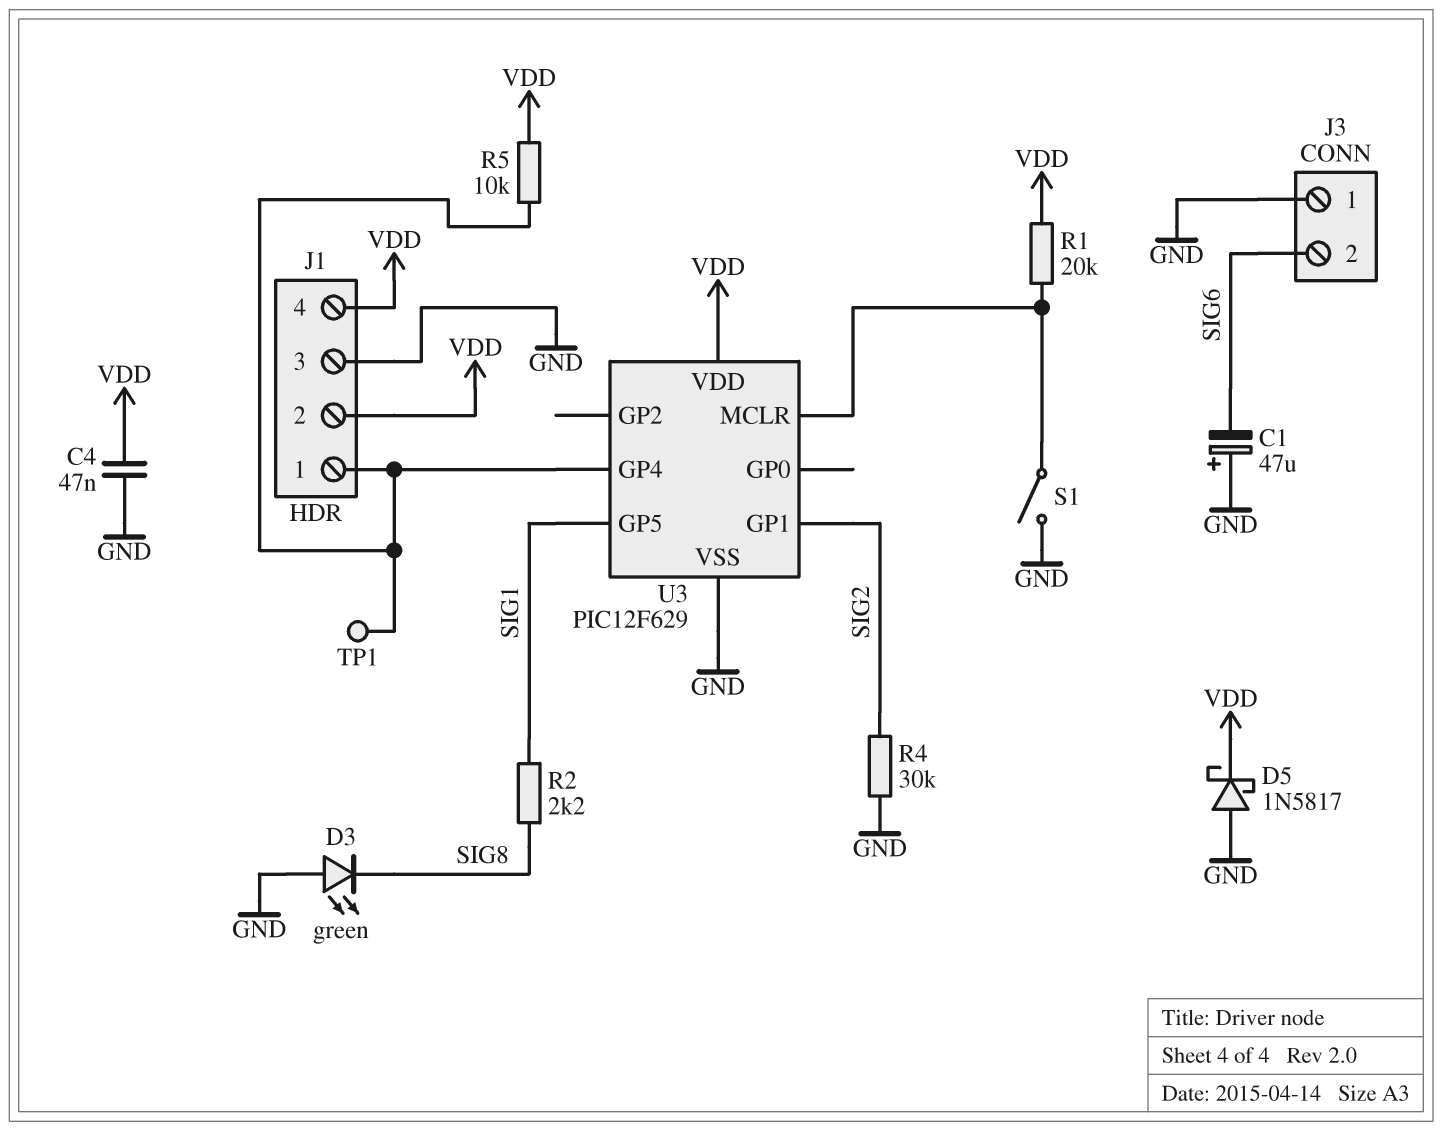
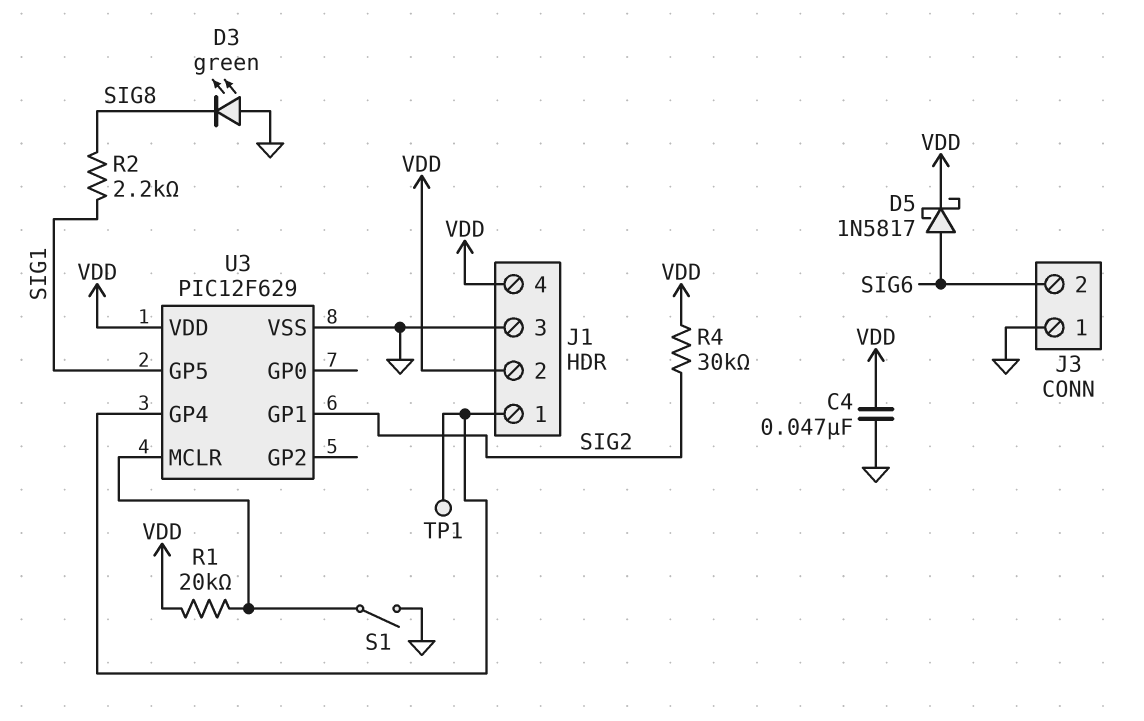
C1: 47uF (plus GND, minus SIG6) -> none
D5: schottky 1N5817 (A GND, K VDD) -> schottky 1N5817 (A SIG6, K VDD)
R4: 30k (GND, SIG2) -> 30k (SIG2, VDD)
R5: 10k (J1/1, VDD) -> none

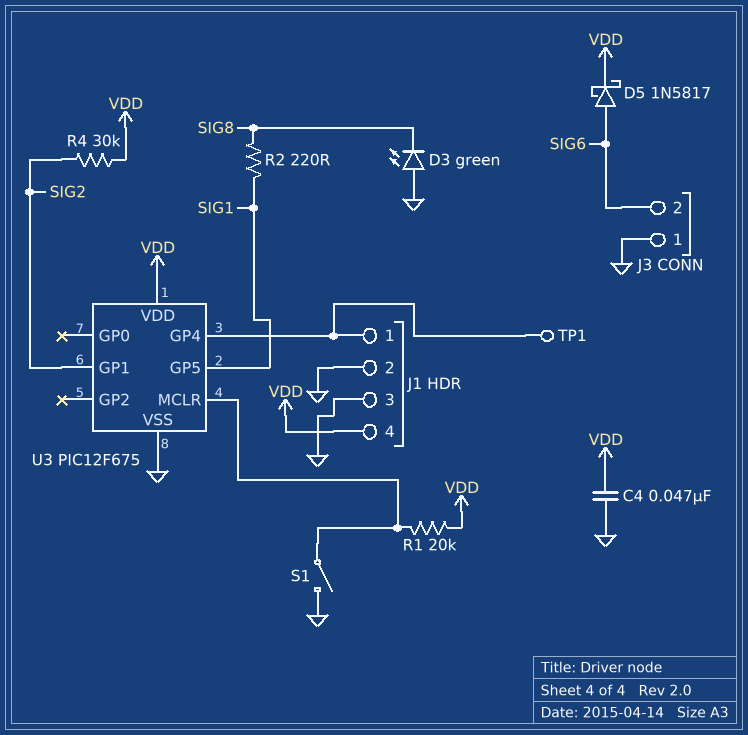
J1 pin 2: VDD -> GND
R2: 2.2k (SIG1, SIG8) -> 220 (SIG1, SIG8)
U3: PIC12F629 -> PIC12F675

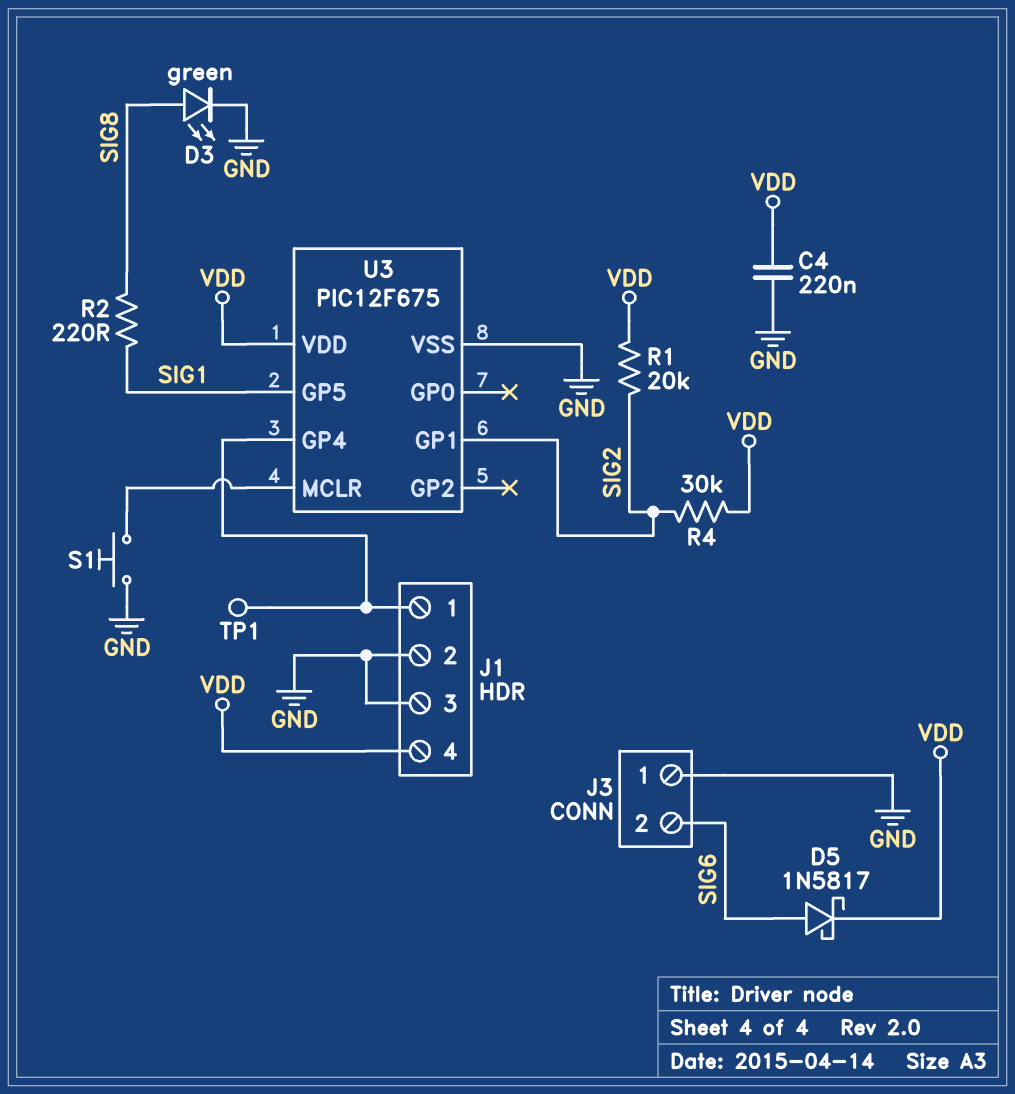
C4: 47nF (GND, VDD) -> 220nF (GND, VDD)
D3: LED green (A GND, K SIG8) -> LED green (A SIG8, K GND)
R1: 20k (U3/MCLR, VDD) -> 20k (SIG2, VDD)
S1: switch (GND, U3/MCLR) -> button (GND, U3/MCLR)

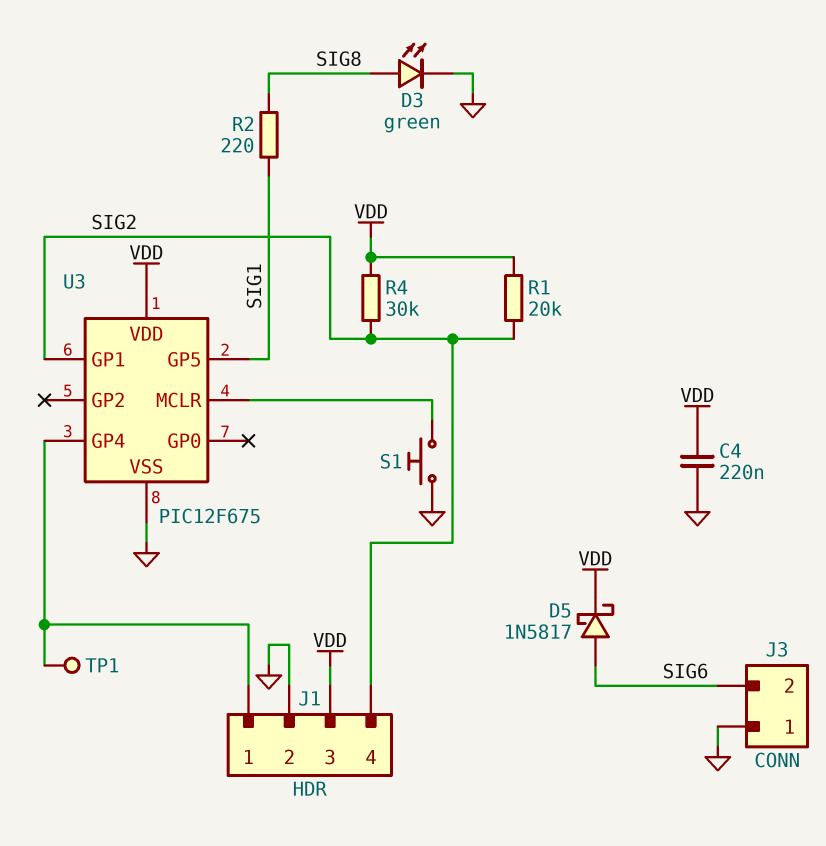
J1 pin 3: GND -> VDD
J1 pin 4: VDD -> SIG2

